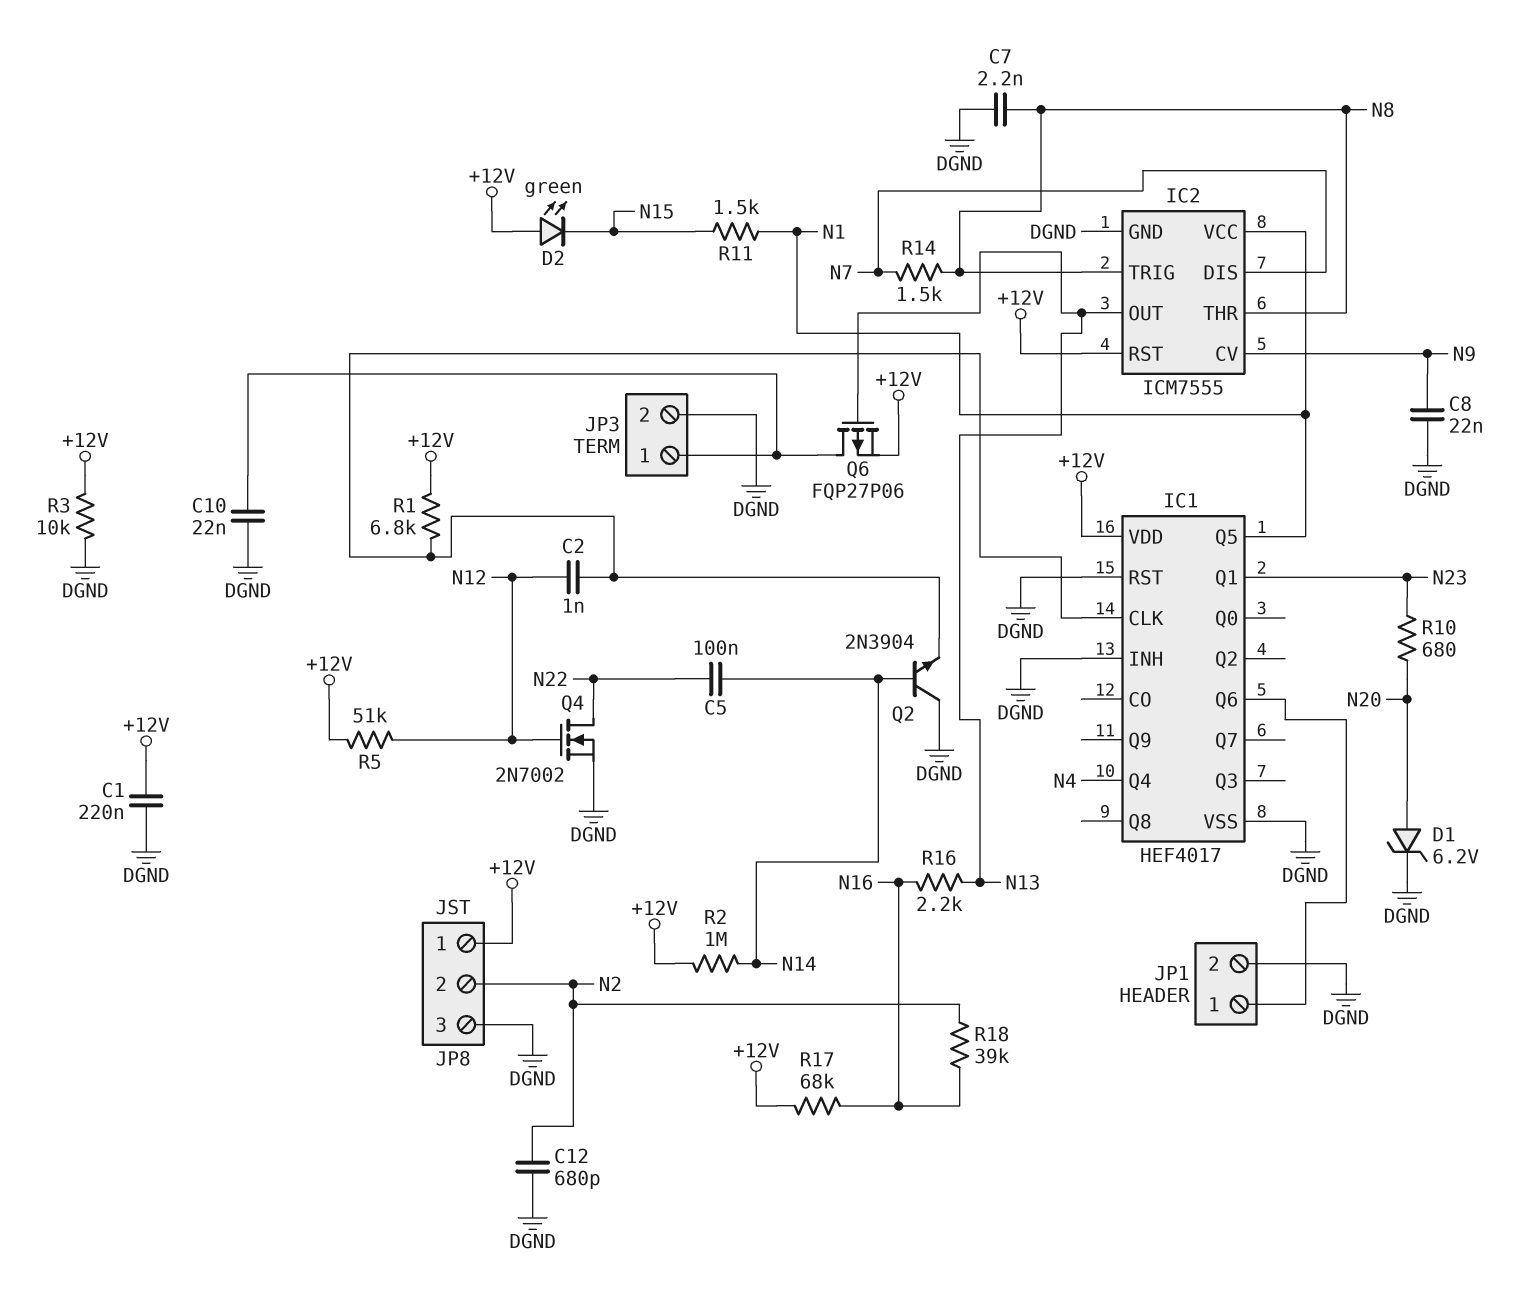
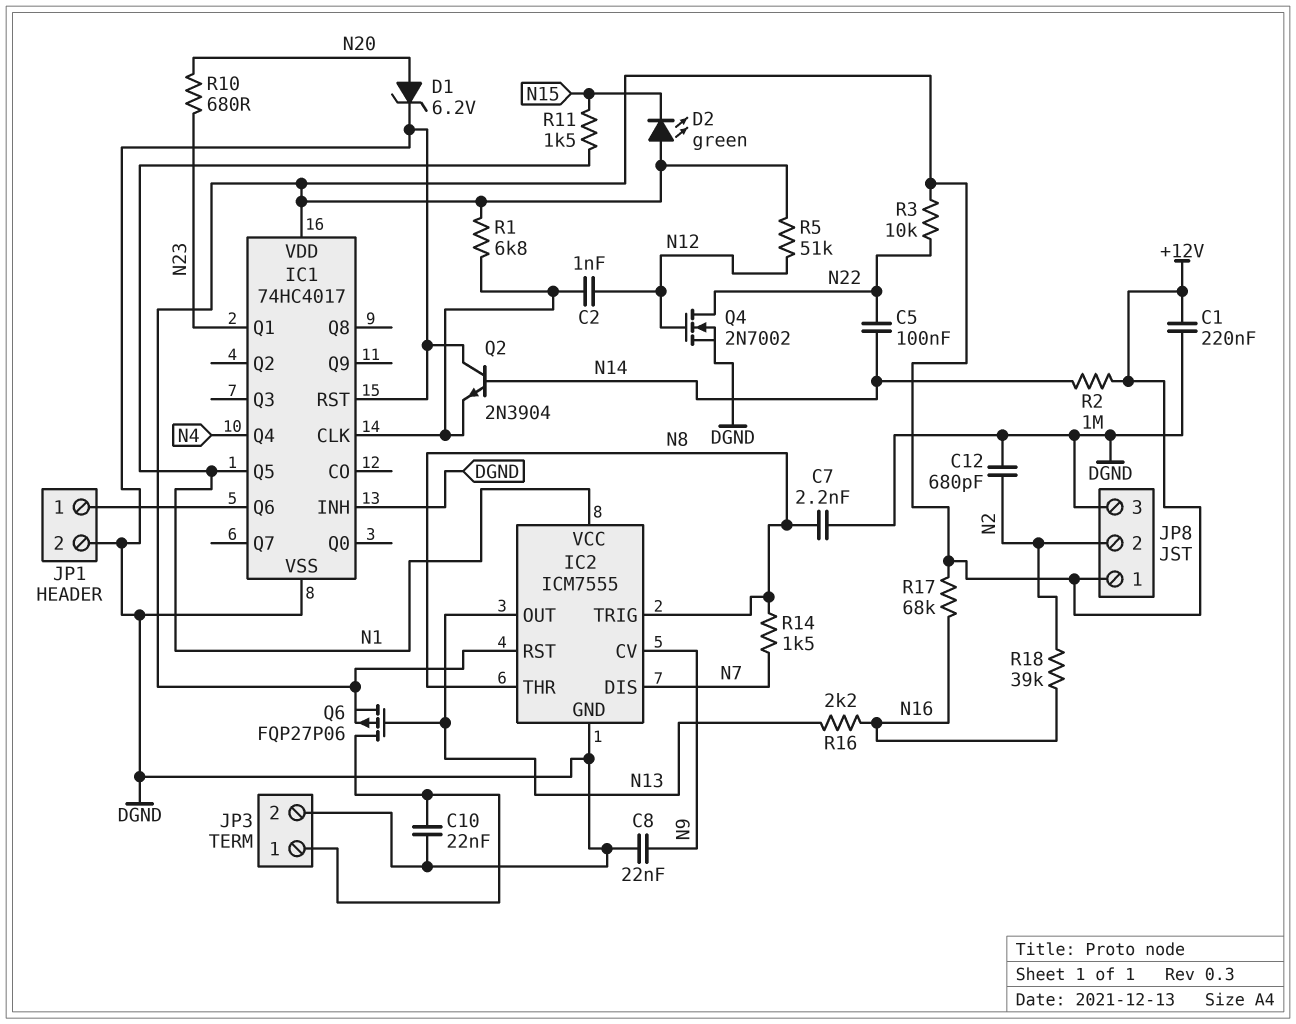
IC1: HEF4017 -> 74HC4017
R3: 10k (+12V, DGND) -> 10k (+12V, N22)

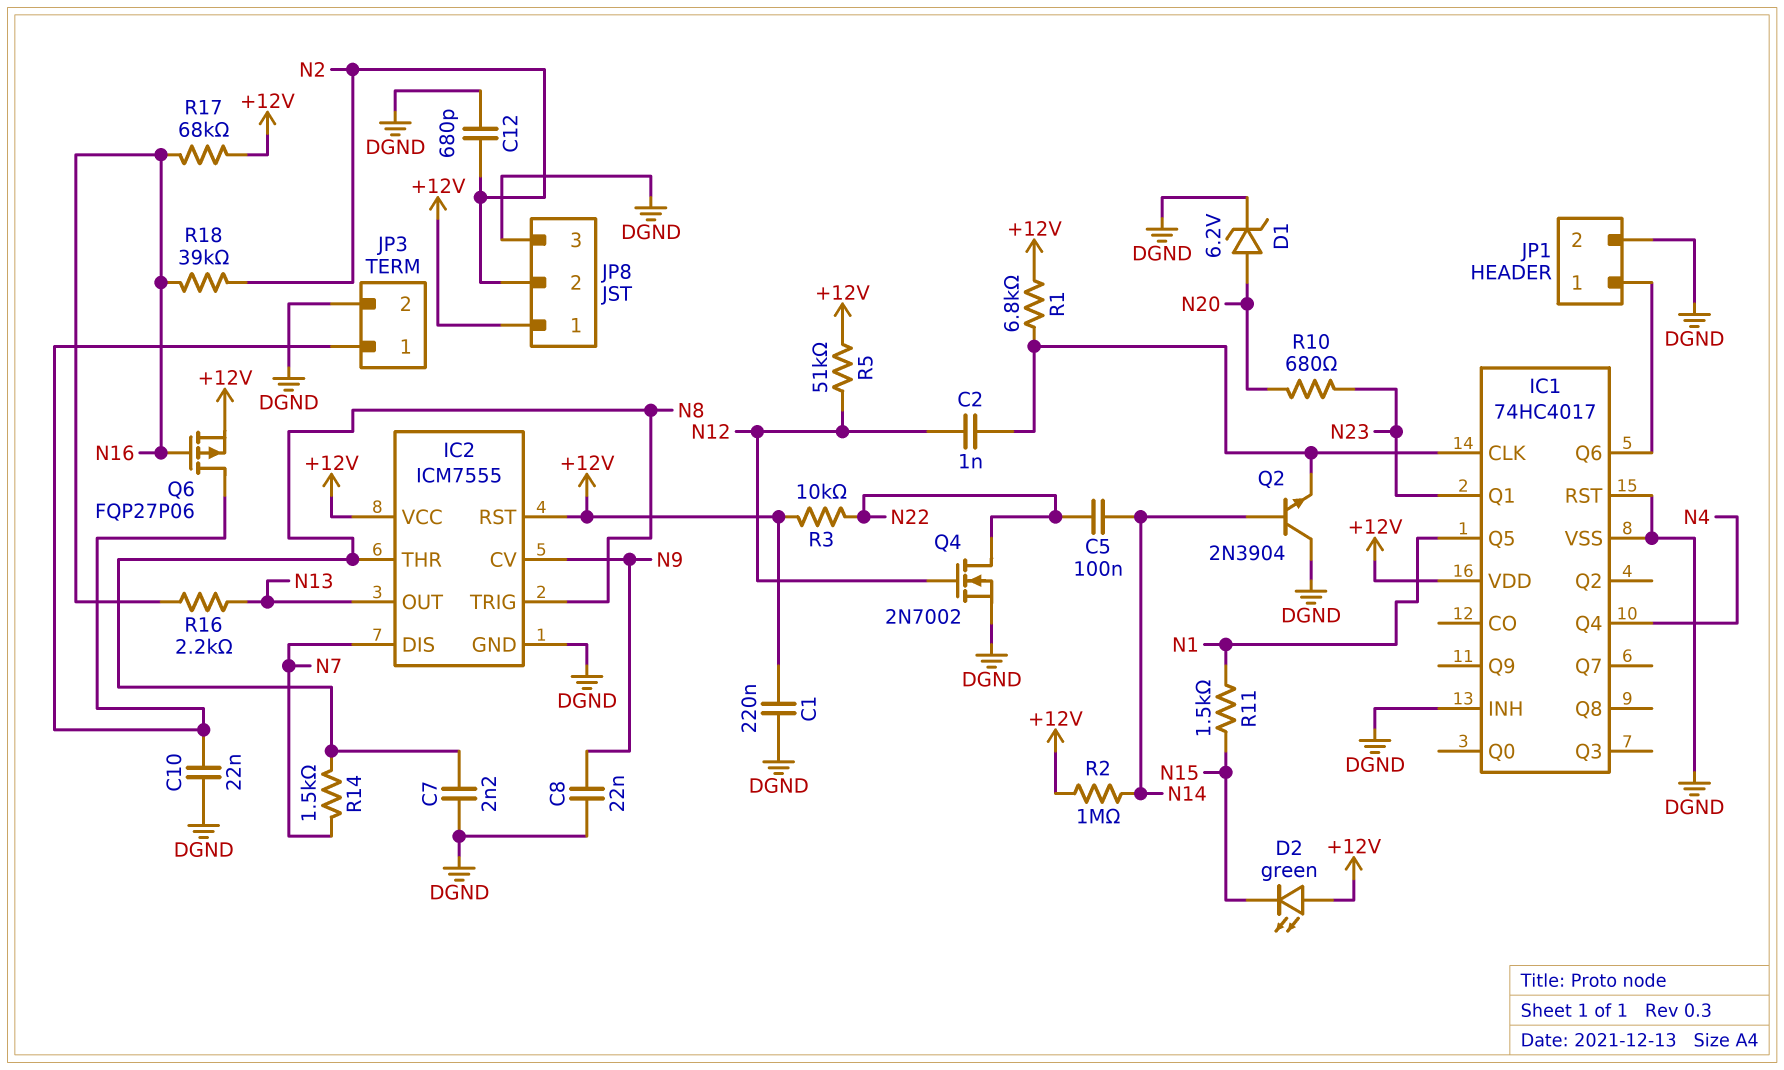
IC2 pin VCC: N1 -> +12V
Q6: PMOS FQP27P06 (G N13, D JP3/1, S +12V) -> PMOS FQP27P06 (G N16, D JP3/1, S +12V)

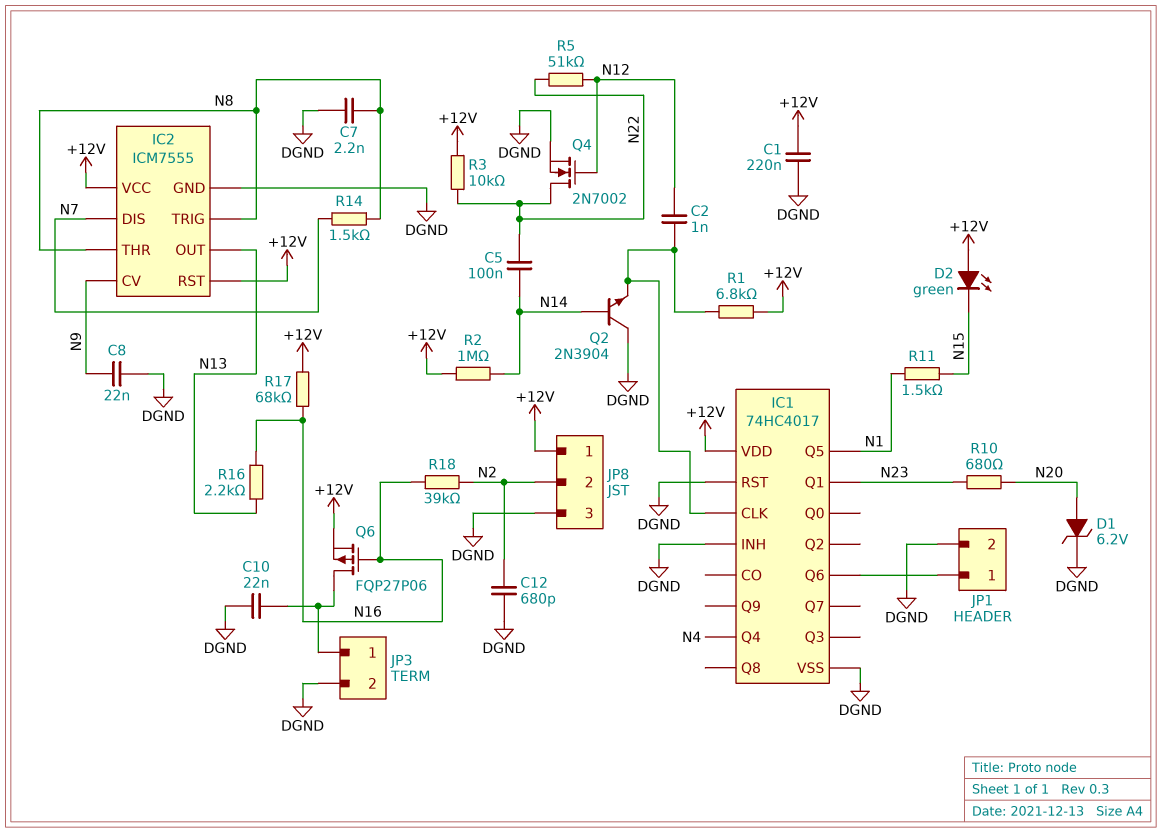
R5: 51k (+12V, N12) -> 51k (N12, N22)

